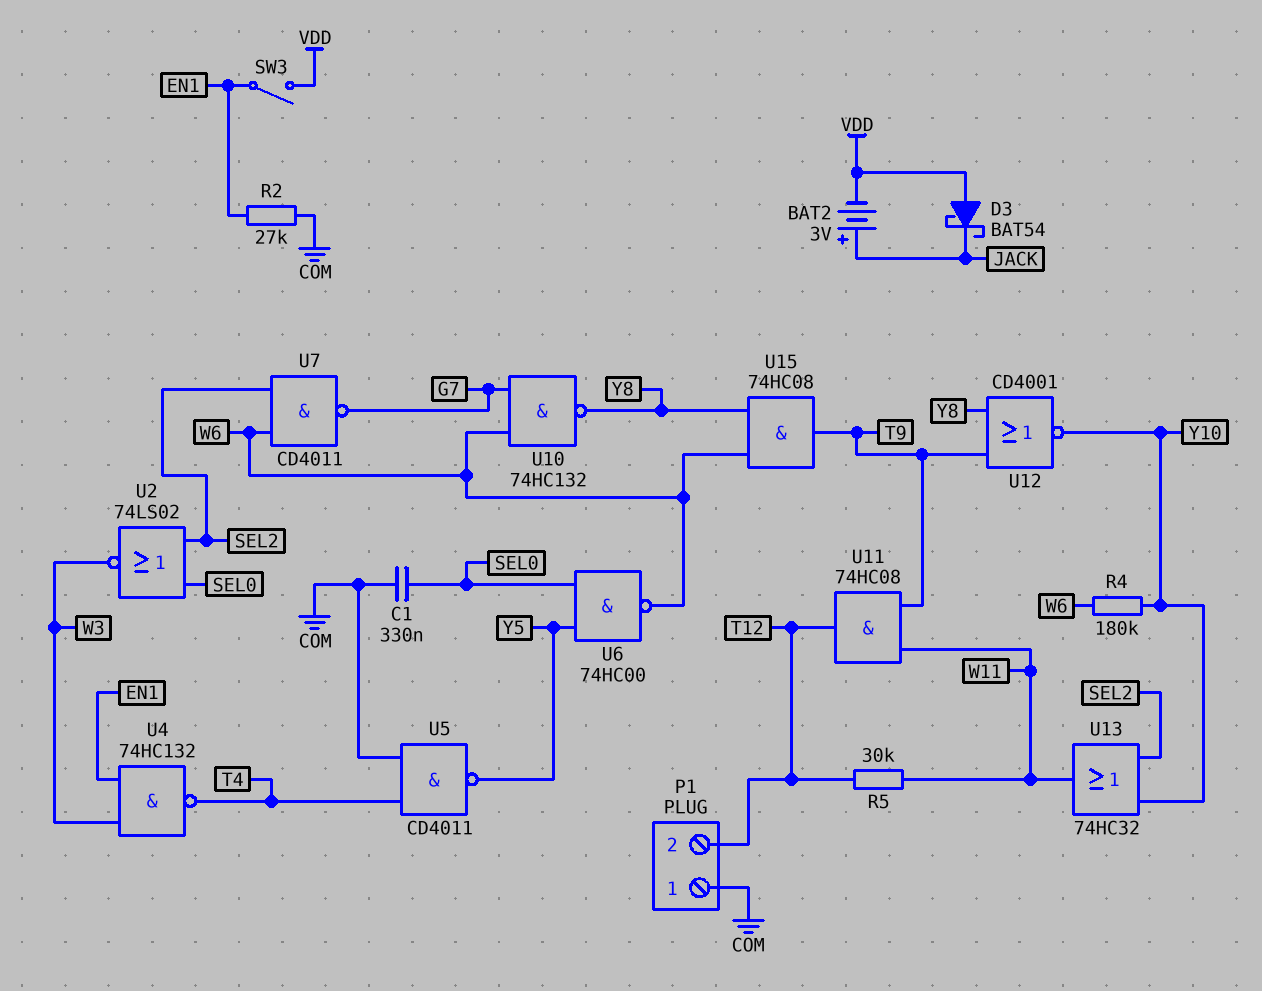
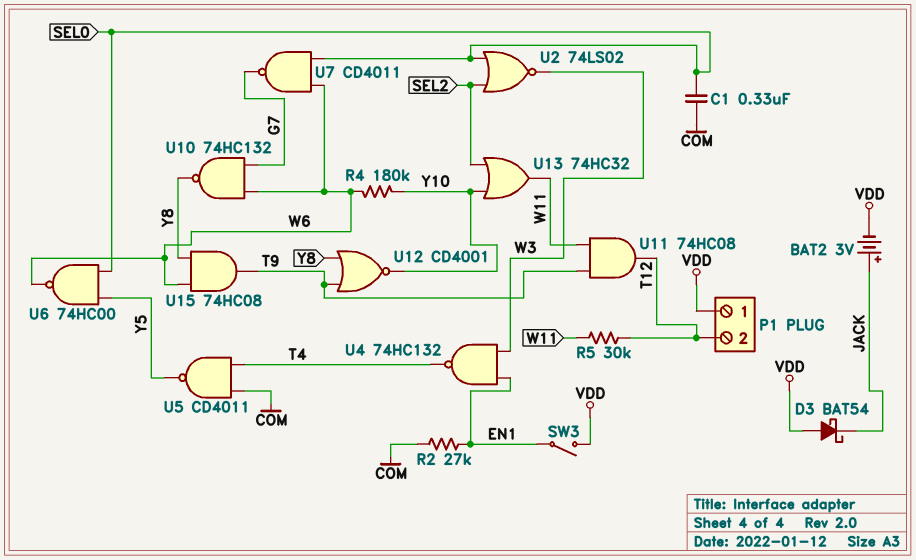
P1 pin 1: COM -> VDD
U7: NAND CD4011 (in SEL2, in W6, out G7) -> NAND CD4011 (in SEL0, in W6, out G7)

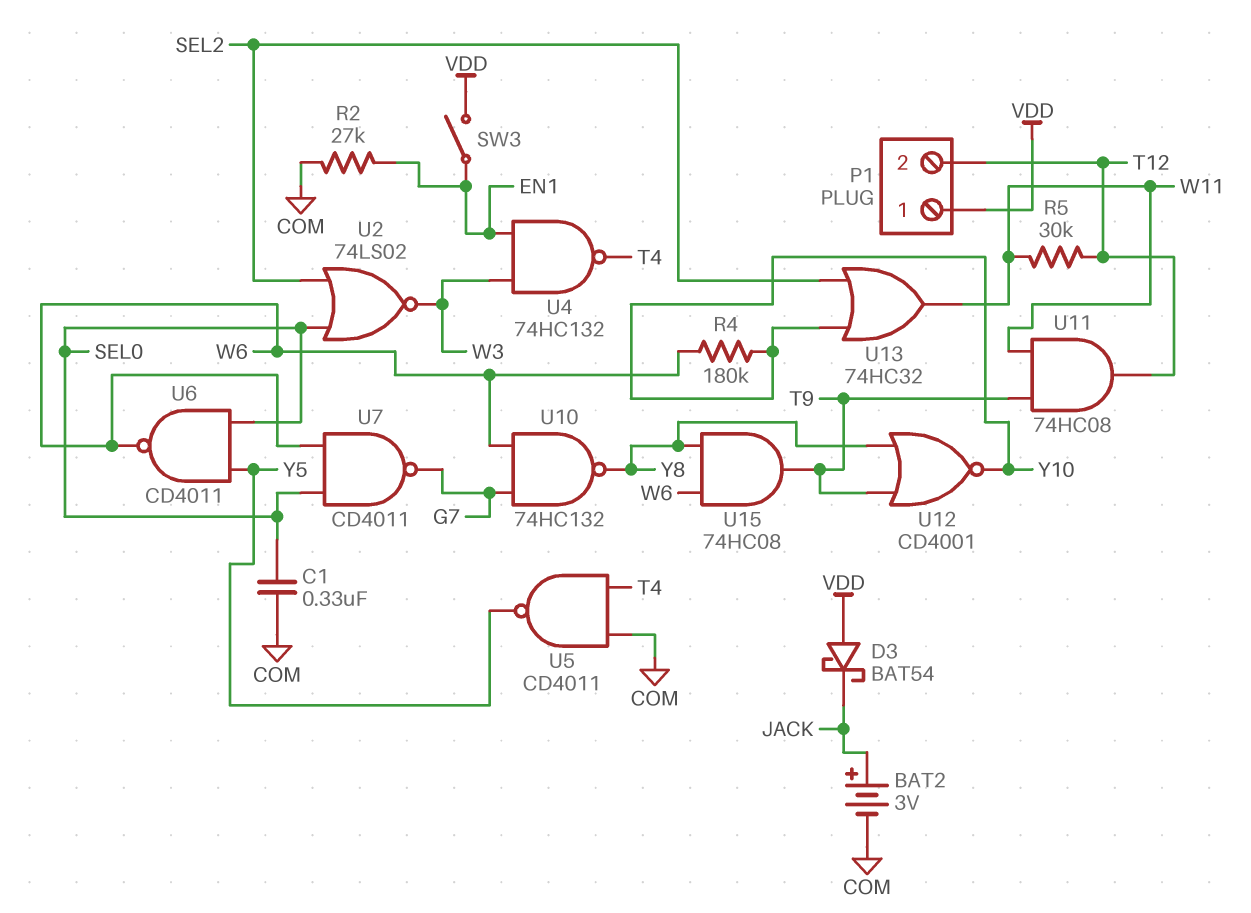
BAT2: 3V (plus JACK, minus VDD) -> 3V (plus JACK, minus COM)
U6: NAND 74HC00 (in SEL0, in Y5, out W6) -> NAND CD4011 (in SEL0, in Y5, out W6)

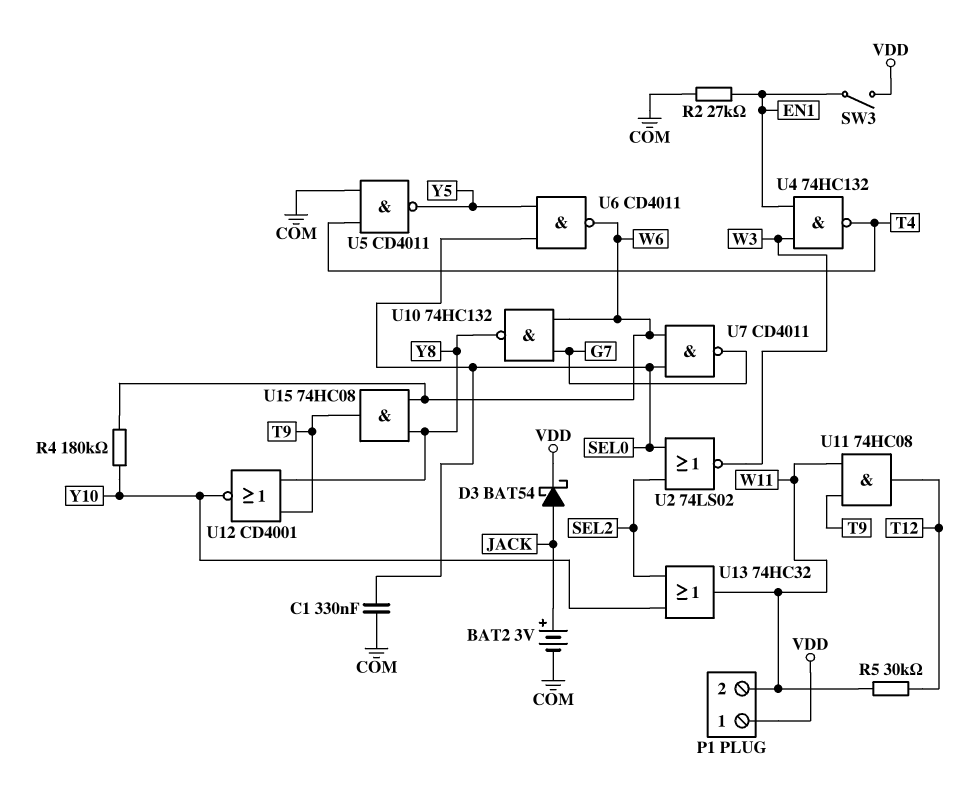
D3: schottky BAT54 (A VDD, K JACK) -> schottky BAT54 (A JACK, K VDD)
P1 pin 2: T12 -> W11

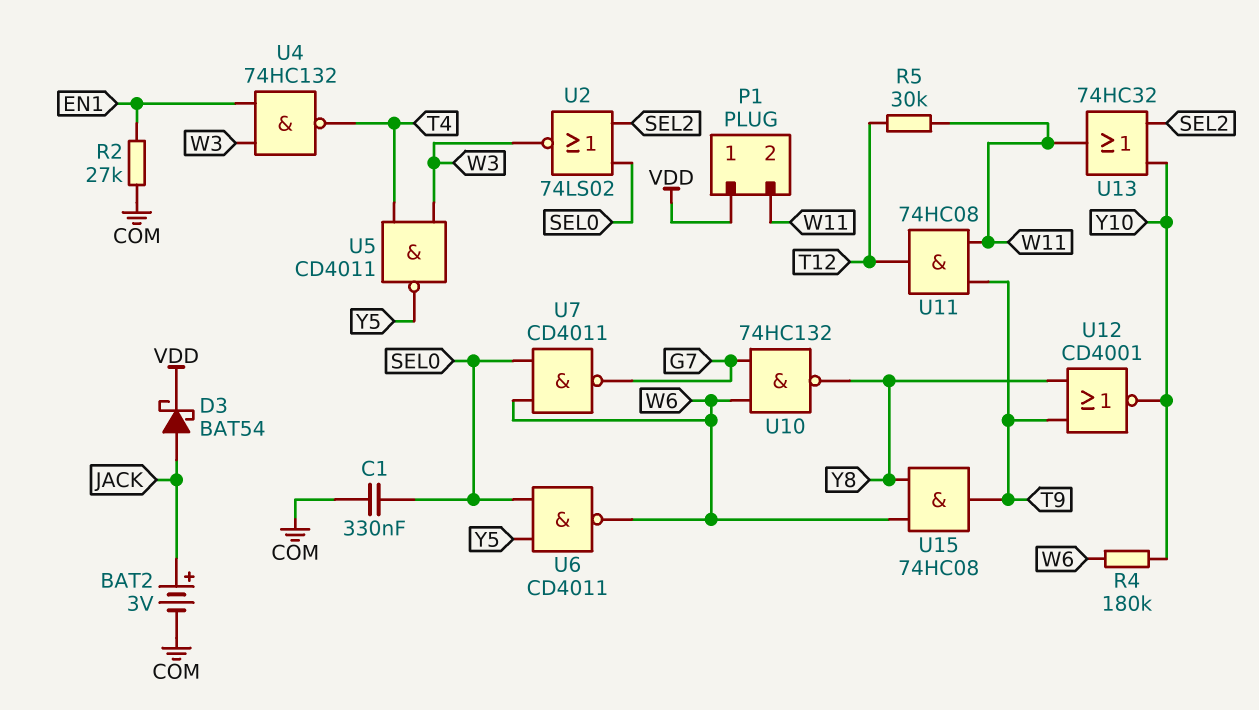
SW3: switch (EN1, VDD) -> none
U5: NAND CD4011 (in COM, in T4, out Y5) -> NAND CD4011 (in T4, in W3, out Y5)

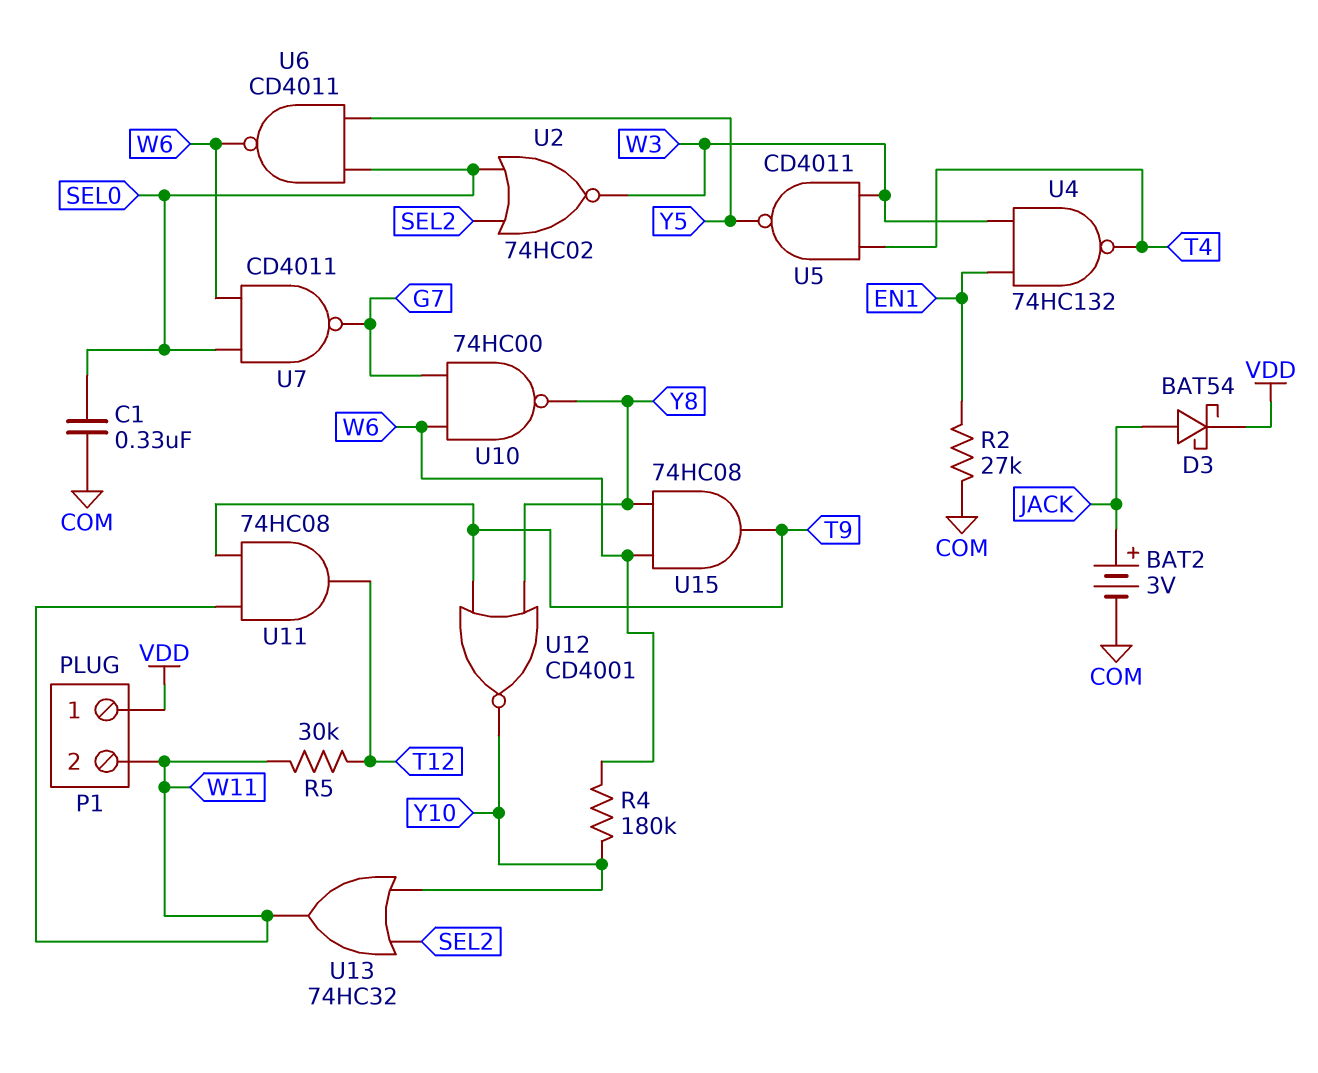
U2: NOR 74LS02 (in SEL0, in SEL2, out W3) -> NOR 74HC02 (in SEL0, in SEL2, out W3)
U10: NAND 74HC132 (in G7, in W6, out Y8) -> NAND 74HC00 (in G7, in W6, out Y8)

